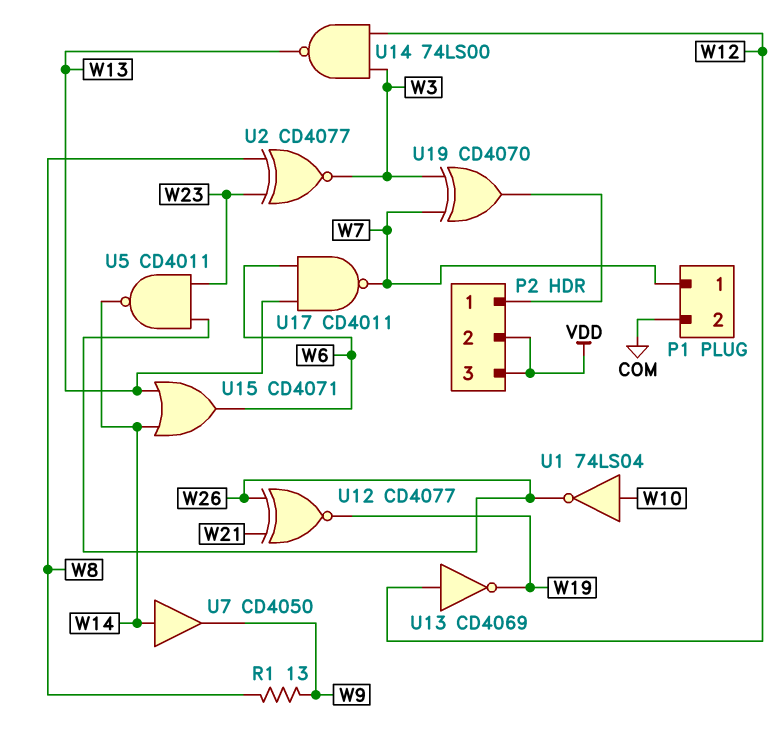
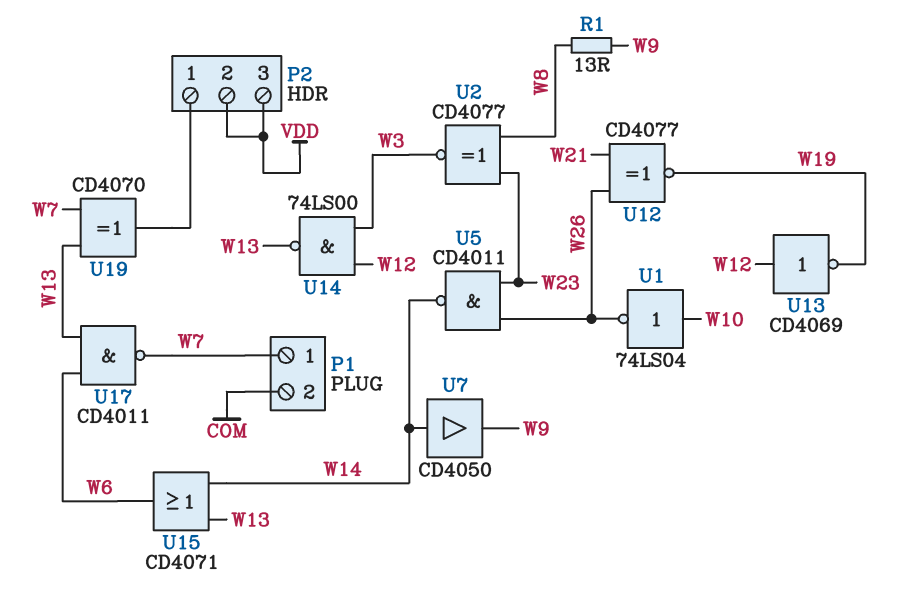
U19: XOR CD4070 (in W3, in W7, out P2/1) -> XOR CD4070 (in W7, in W13, out P2/1)

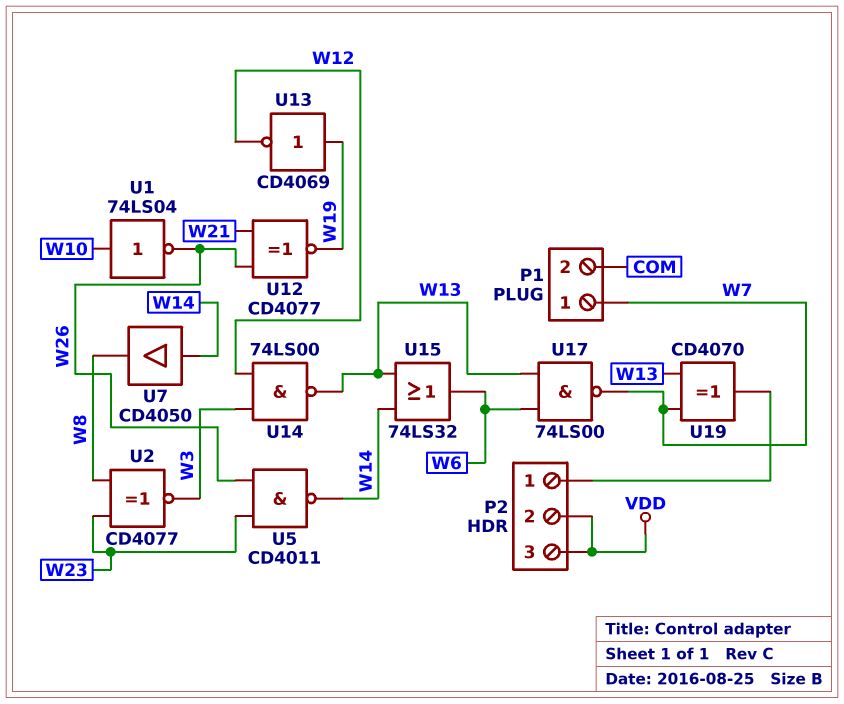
R1: 13 (W8, W9) -> none
U7: buffer CD4050 (in W14, out W9) -> buffer CD4050 (in W14, out W8)
U13: NOT CD4069 (in W12, out W19) -> NOT CD4069 (in W19, out W12)
U15: OR CD4071 (in W13, in W14, out W6) -> OR 74LS32 (in W13, in W14, out W6)
U17: NAND CD4011 (in W6, in W13, out W7) -> NAND 74LS00 (in W6, in W13, out W7)

